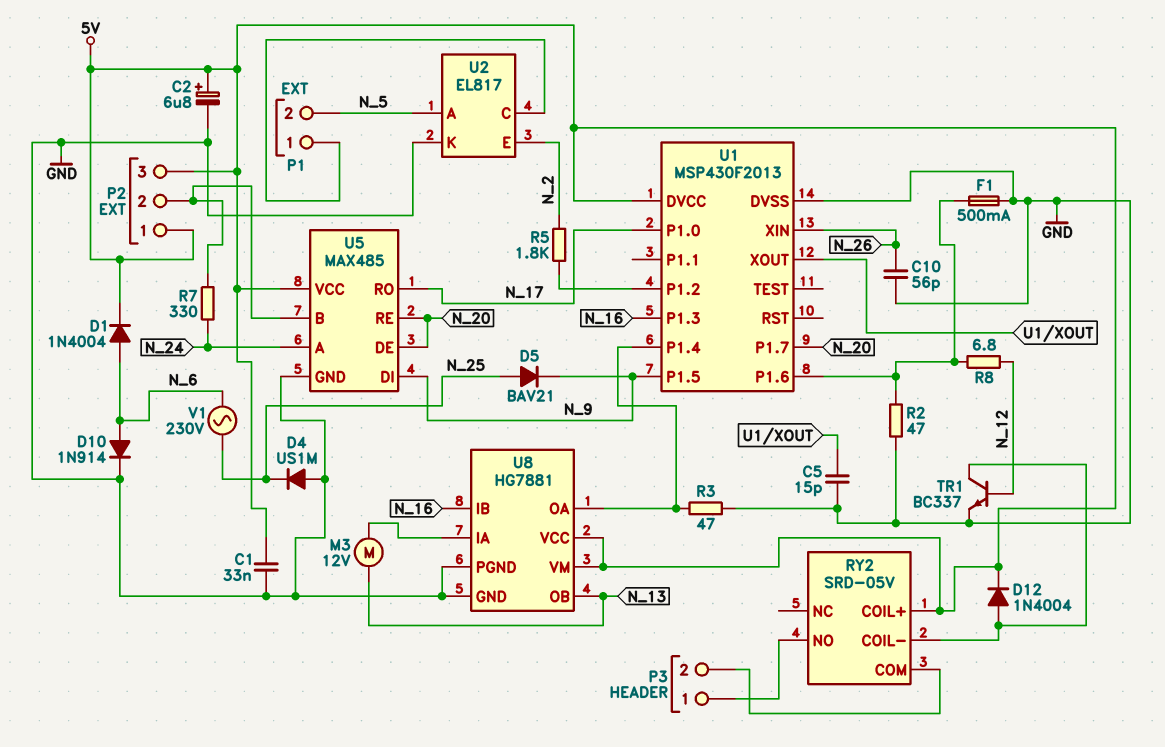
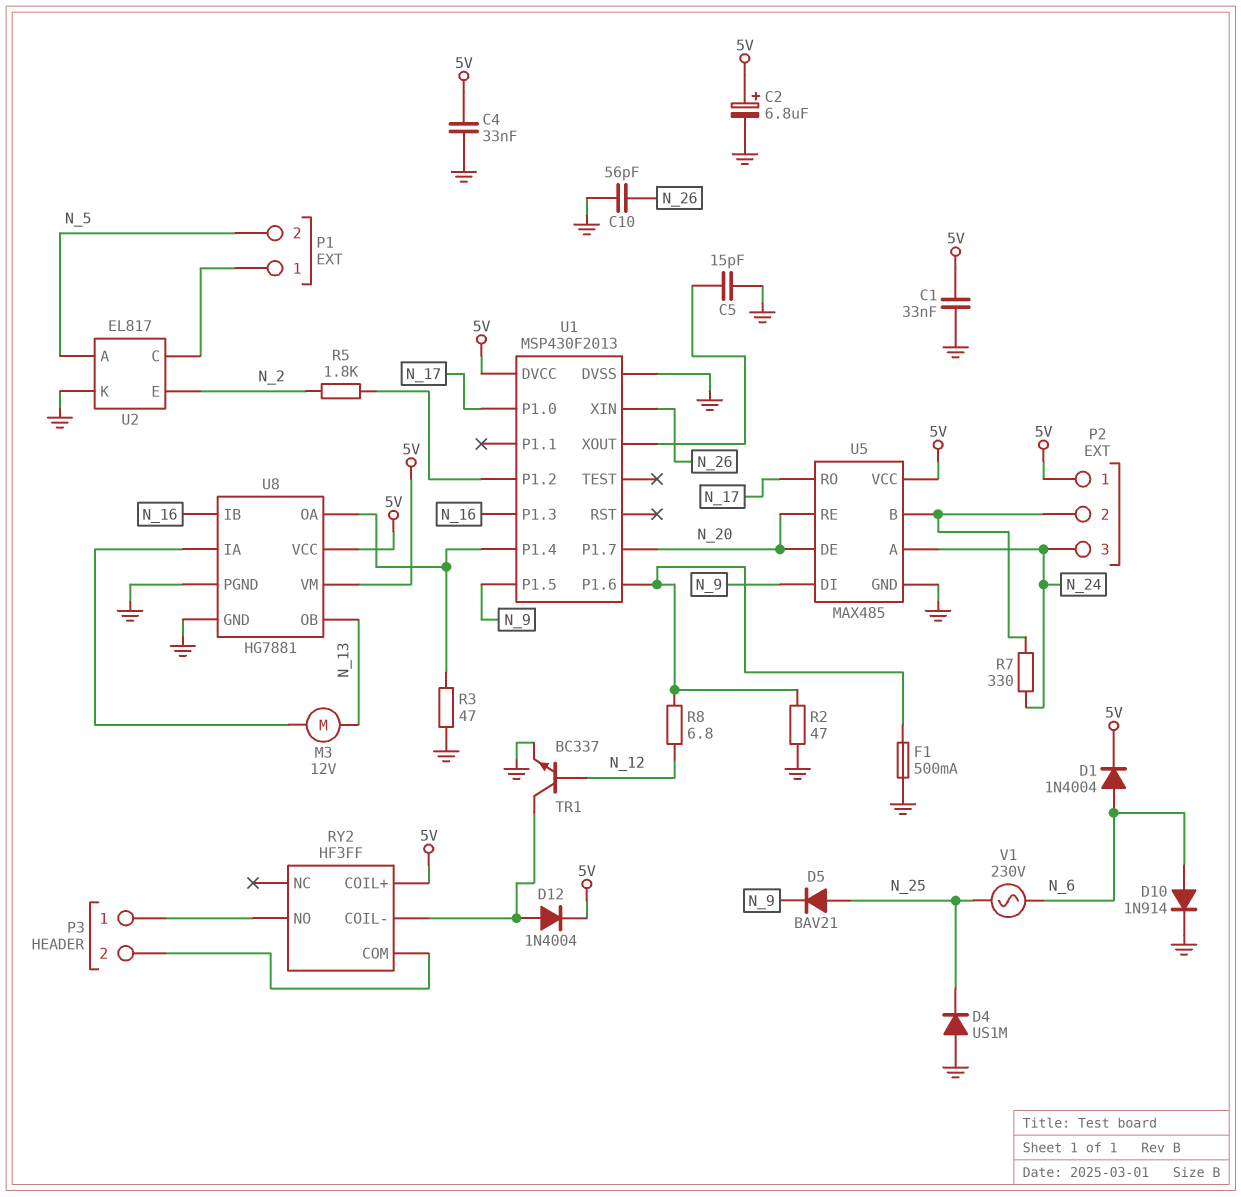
C4: none -> 33nF (5V, GND)
P2 pin 3: 5V -> N_24
RY2: SRD-05V -> HF3FF

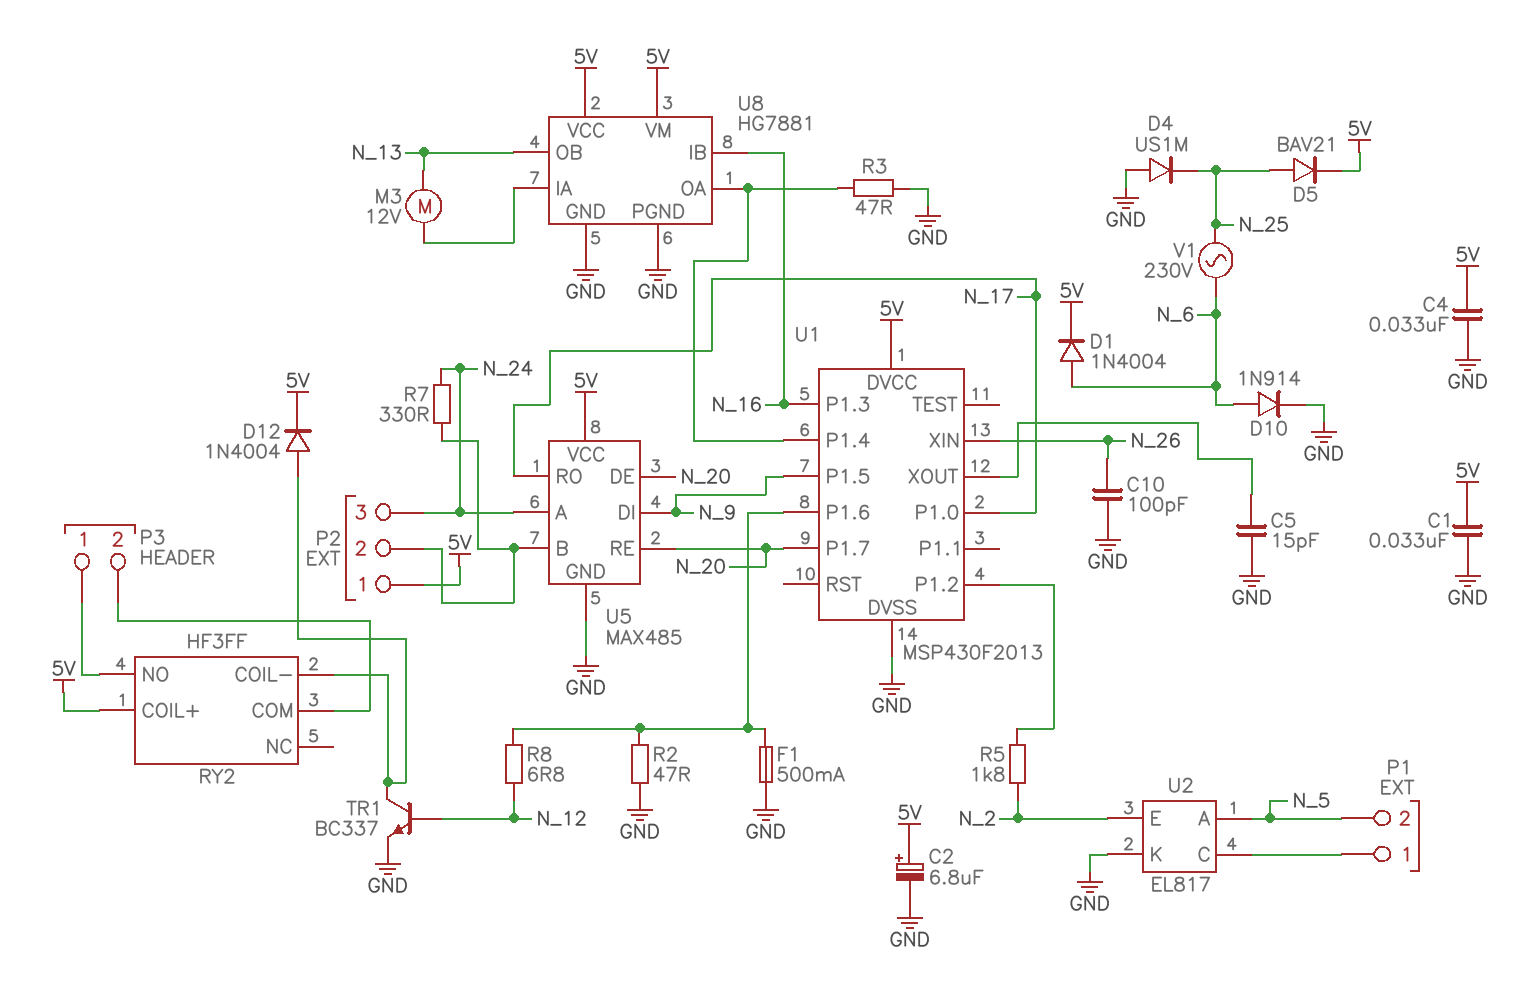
C10: 56pF (GND, N_26) -> 100pF (GND, N_26)
D5: diode BAV21 (A N_25, K N_9) -> diode BAV21 (A N_25, K 5V)

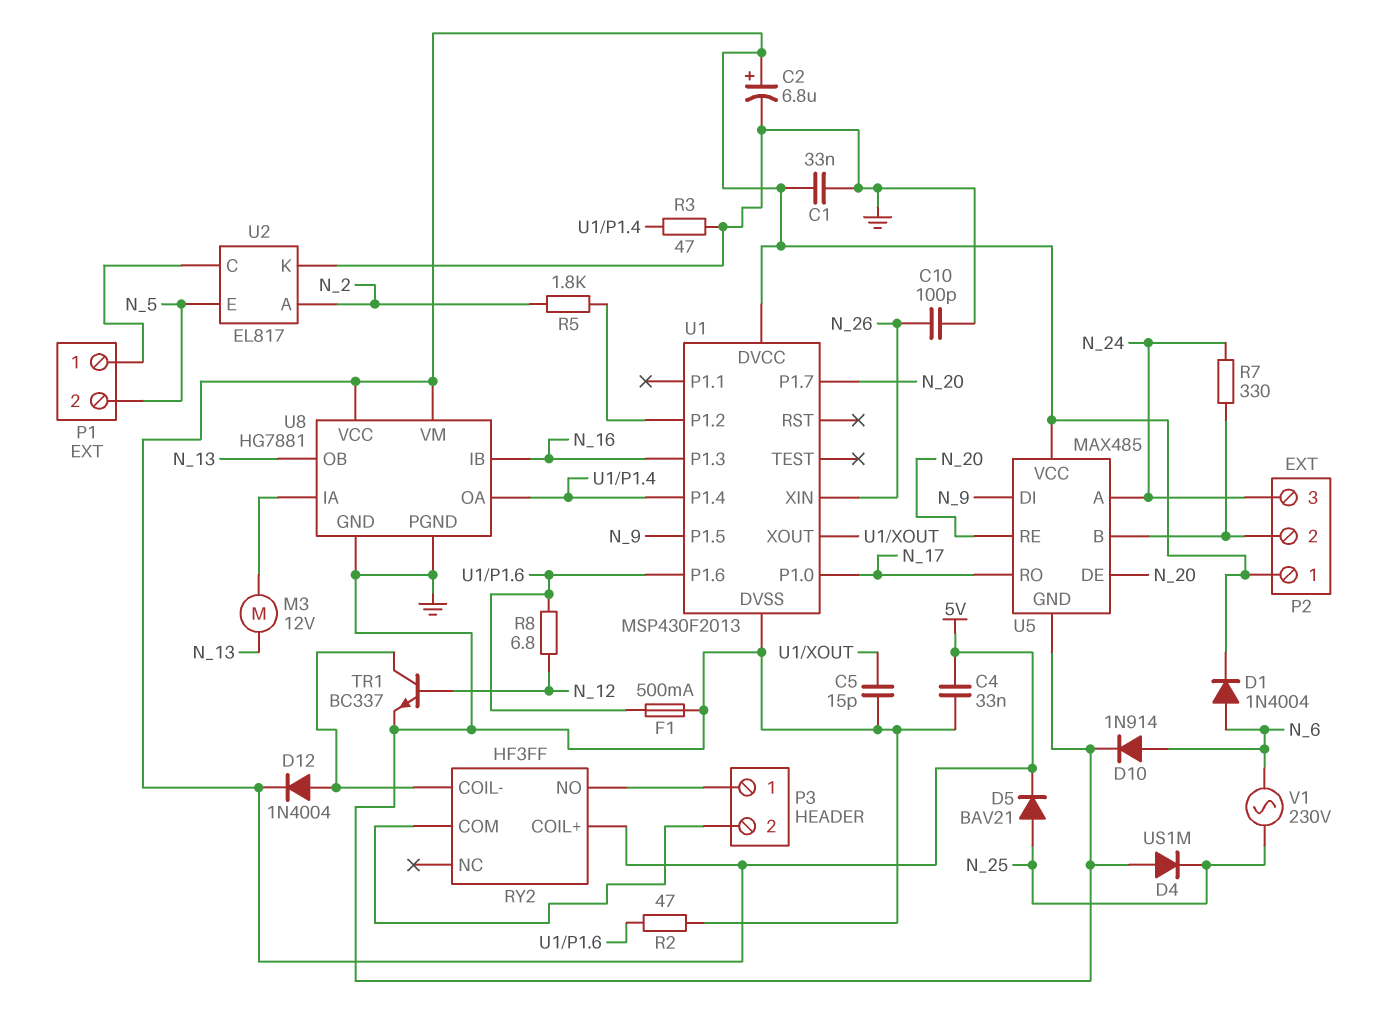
U2 pin A: N_5 -> N_2
U2 pin E: N_2 -> N_5

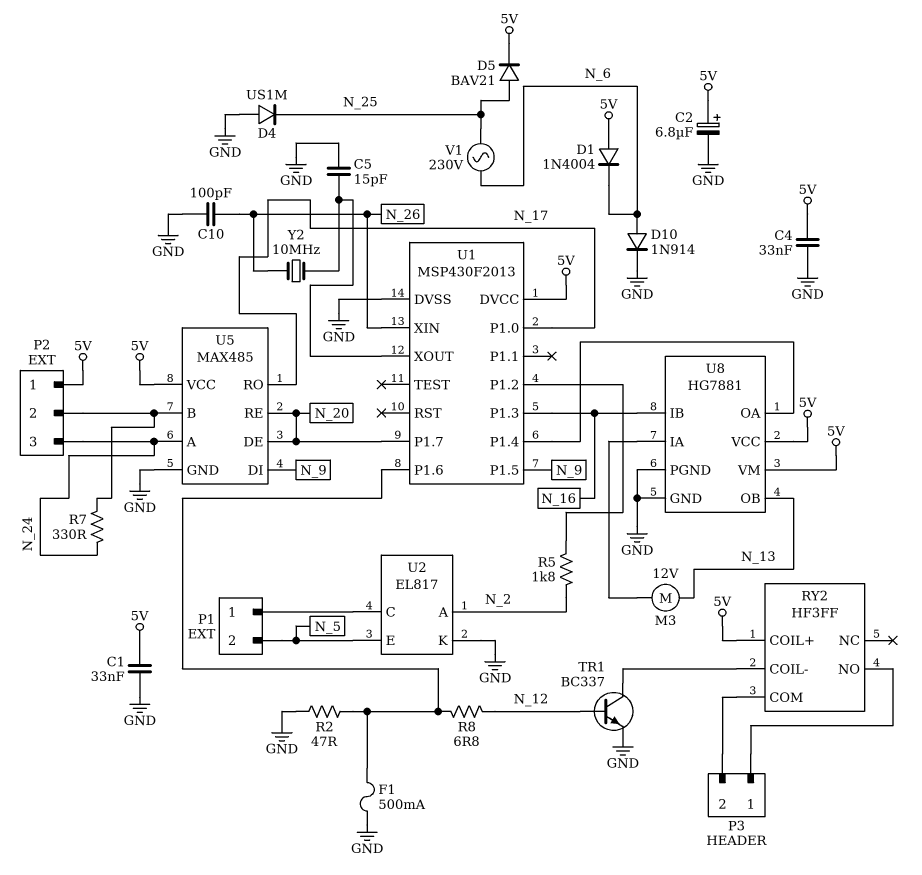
D1: diode 1N4004 (A N_6, K 5V) -> diode 1N4004 (A 5V, K N_6)
D12: diode 1N4004 (A RY2/COIL-, K 5V) -> none
R3: 47 (GND, U1/P1.4) -> none
Y2: none -> 10MHz (N_26, U1/XOUT)

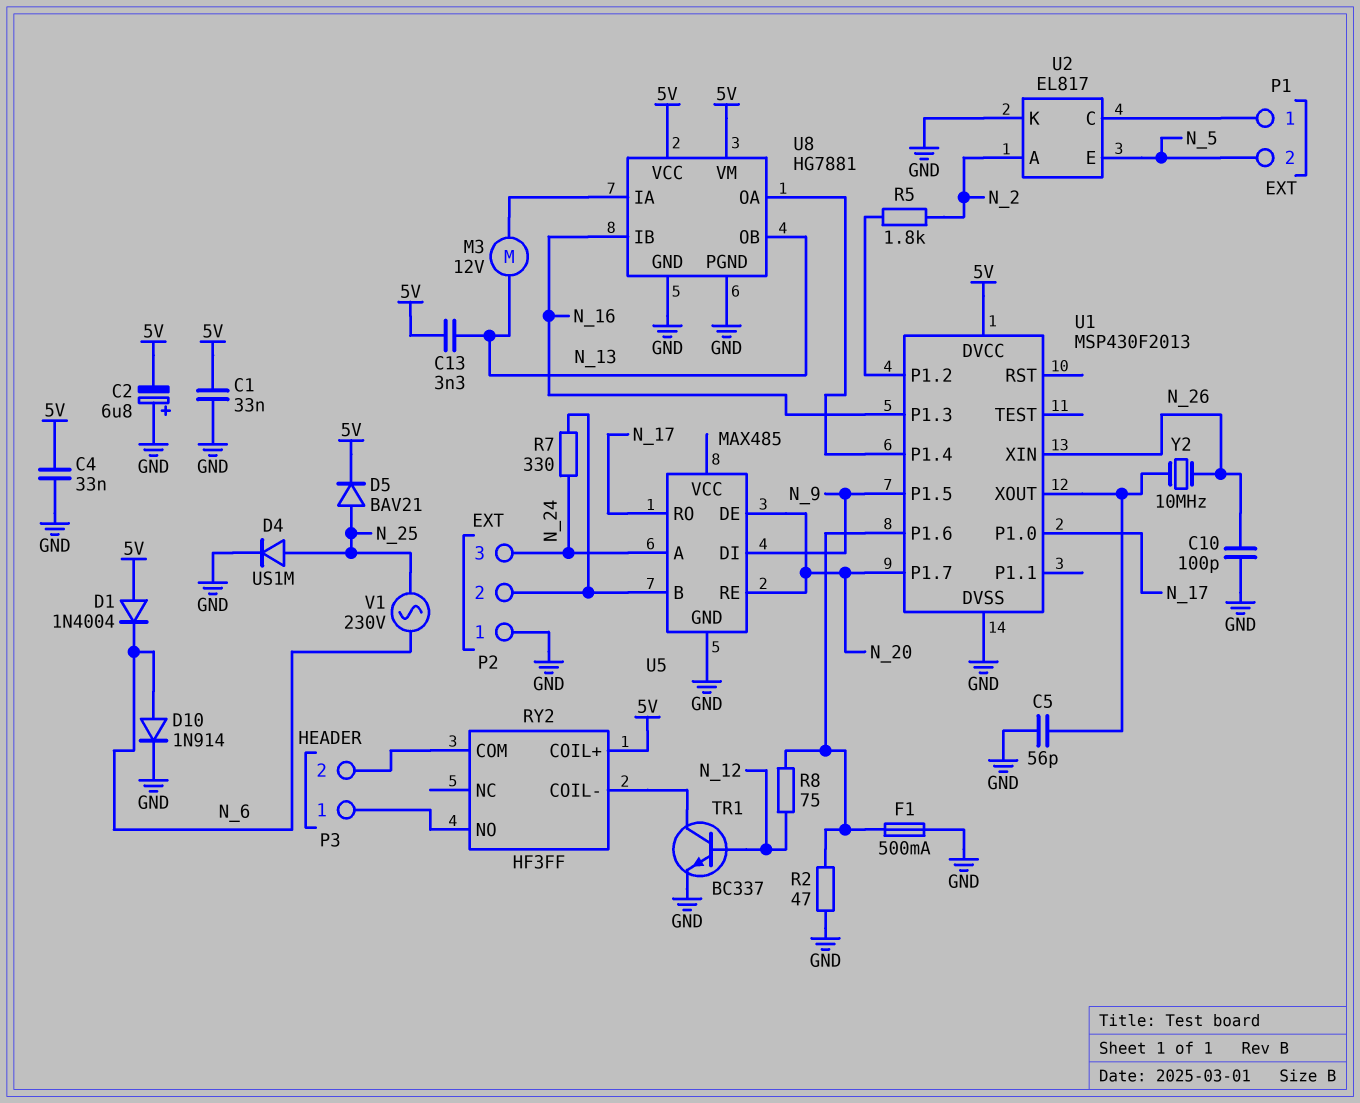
C2: 6.8uF (plus 5V, minus GND) -> 6.8uF (plus GND, minus 5V)
C5: 15pF (GND, U1/XOUT) -> 56pF (GND, U1/XOUT)
C13: none -> 3.3nF (5V, N_13)
D4: diode US1M (A GND, K N_25) -> diode US1M (A N_25, K GND)
P2 pin 1: 5V -> GND
R8: 6.8 (N_12, U1/P1.6) -> 75 (N_12, U1/P1.6)
U5 pin VCC: 5V -> none

